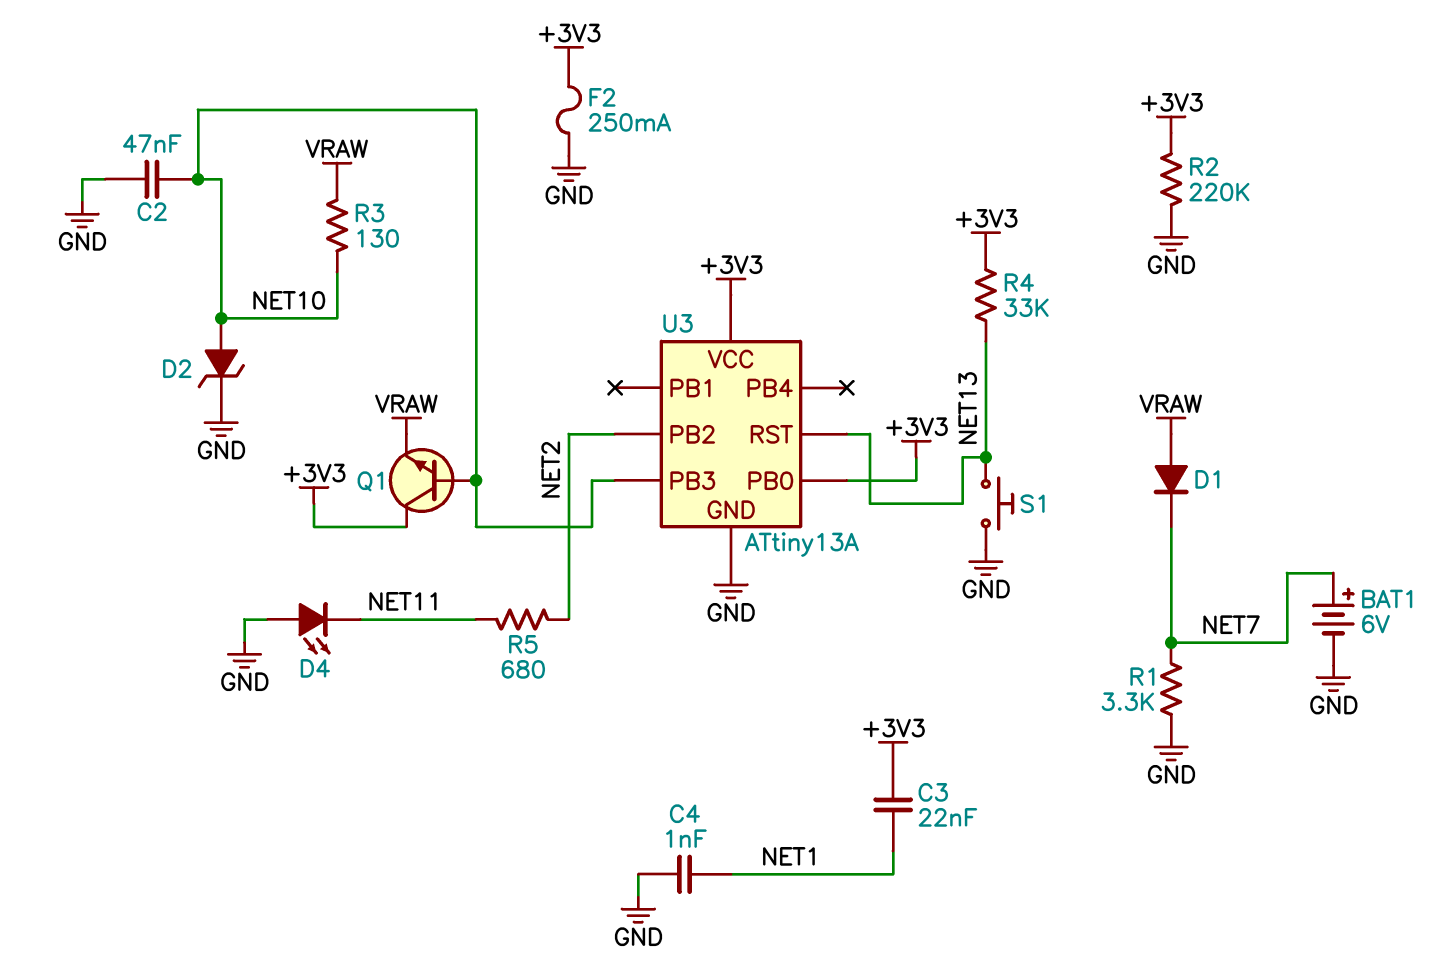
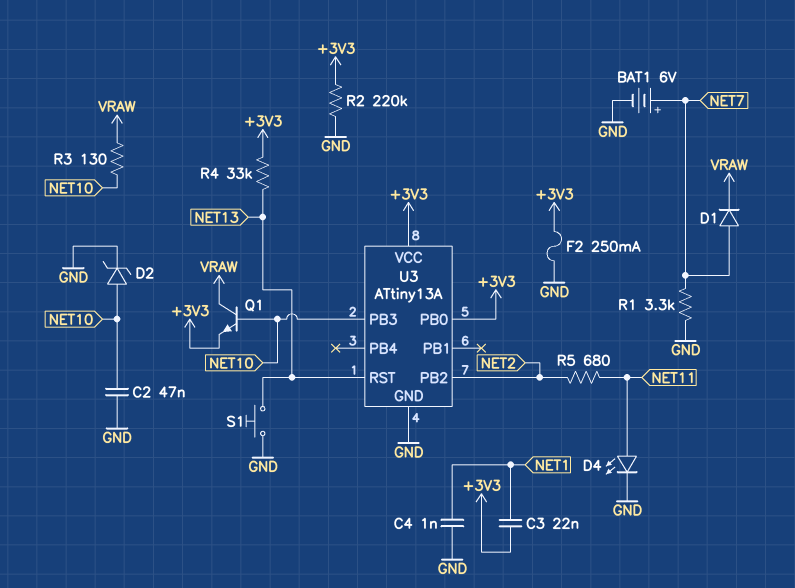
D1: diode (A VRAW, K NET7) -> diode (A NET7, K VRAW)
D4: LED (A GND, K NET11) -> LED (A NET11, K GND)
Q1: NPN (B NET10, C +3V3, E VRAW) -> NPN (B NET10, C VRAW, E +3V3)

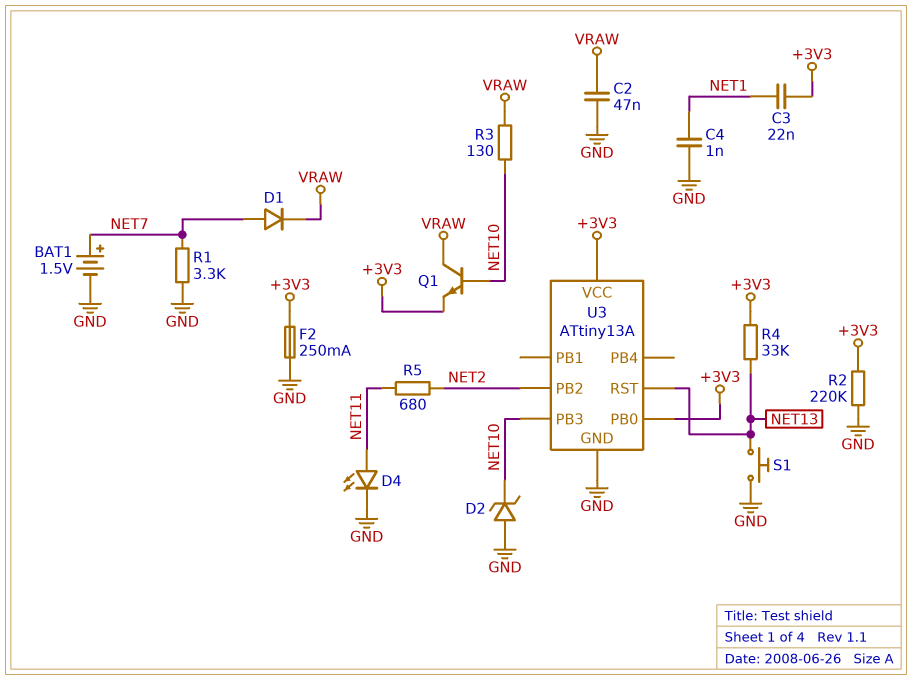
BAT1: 6V (plus NET7, minus GND) -> 1.5V (plus NET7, minus GND)
C2: 47nF (GND, NET10) -> 47nF (GND, VRAW)
D2: zener (A NET10, K GND) -> zener (A GND, K NET10)

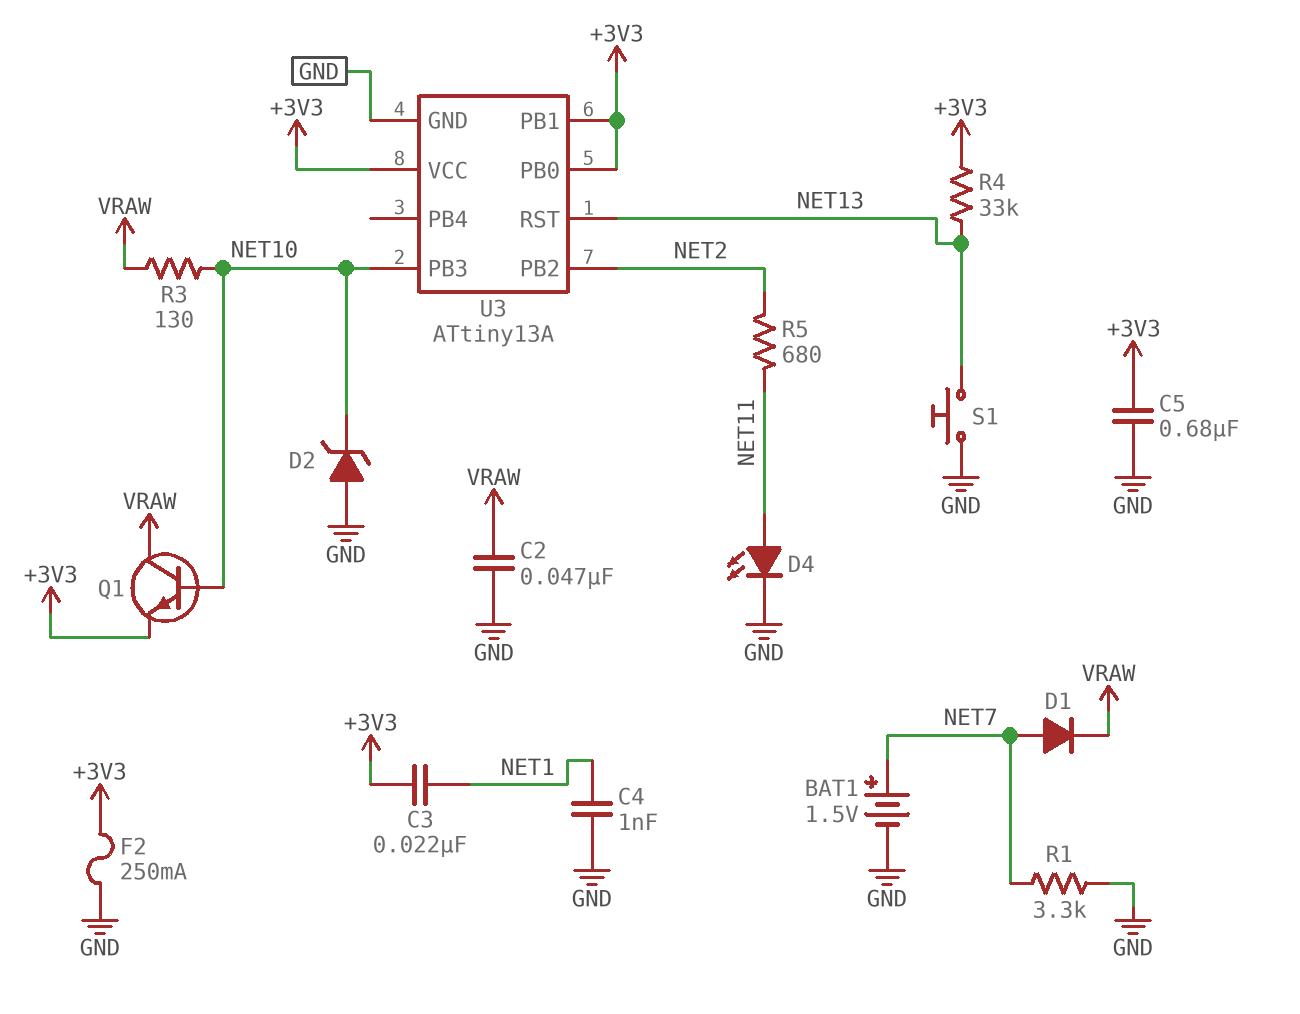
C5: none -> 680nF (+3V3, GND)
R2: 220k (+3V3, GND) -> none
U3 pin PB1: none -> +3V3

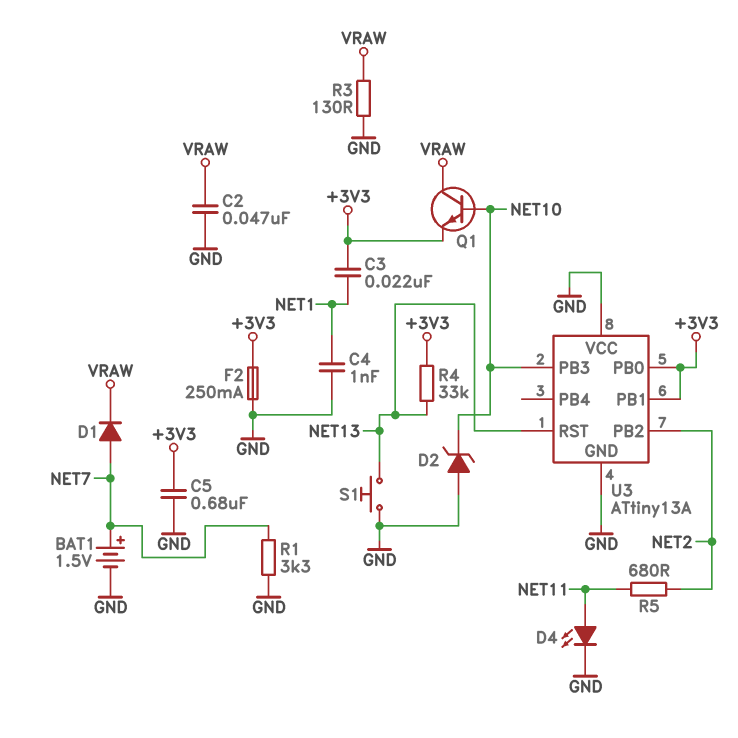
R3: 130 (NET10, VRAW) -> 130 (GND, VRAW)
U3 pin VCC: +3V3 -> GND

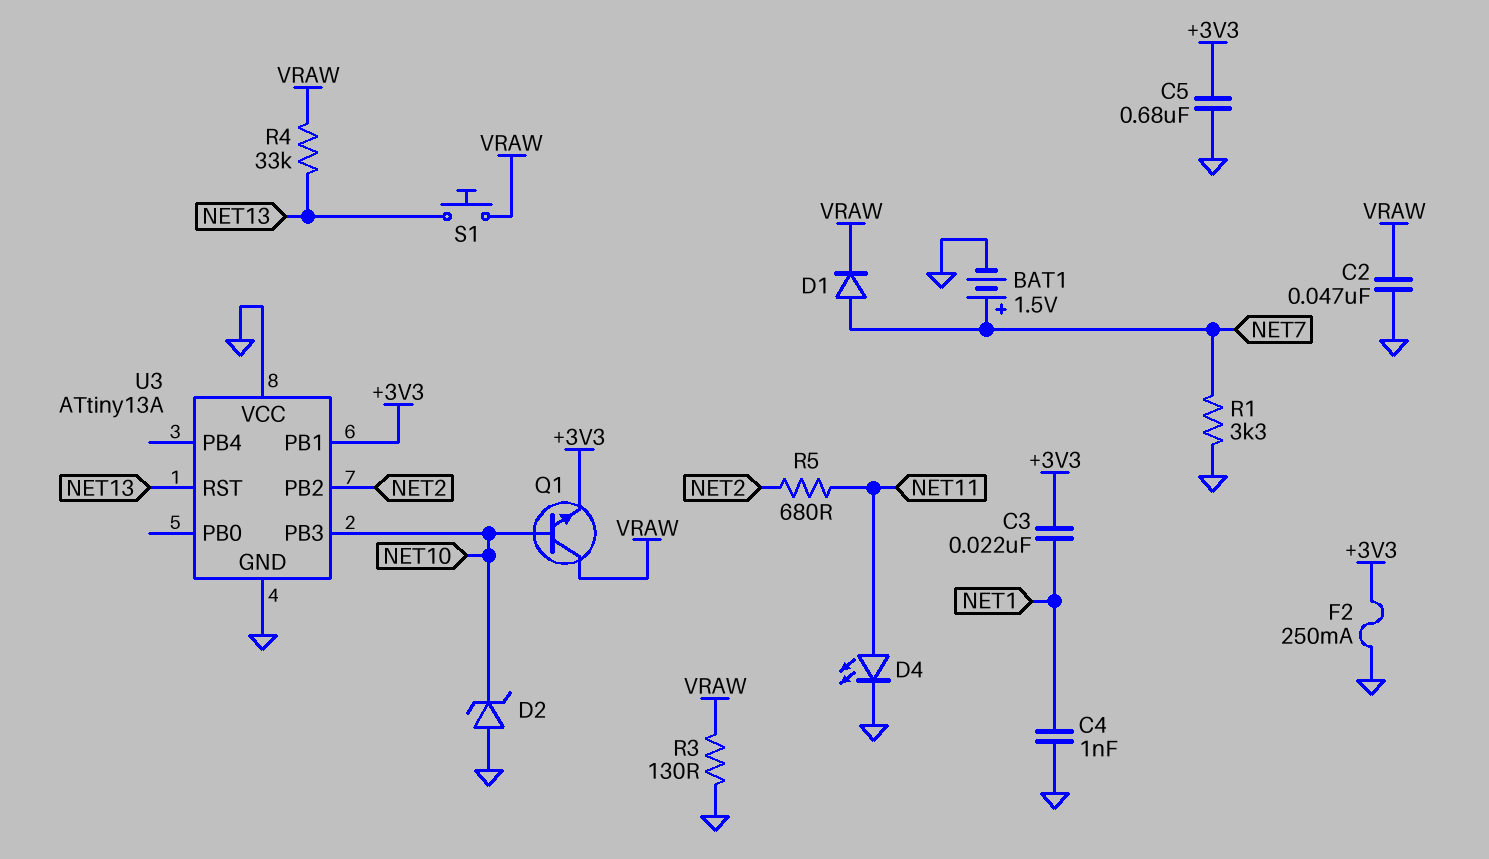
R4: 33k (+3V3, NET13) -> 33k (NET13, VRAW)
S1: button (GND, NET13) -> button (NET13, VRAW)
U3 pin PB0: +3V3 -> none

